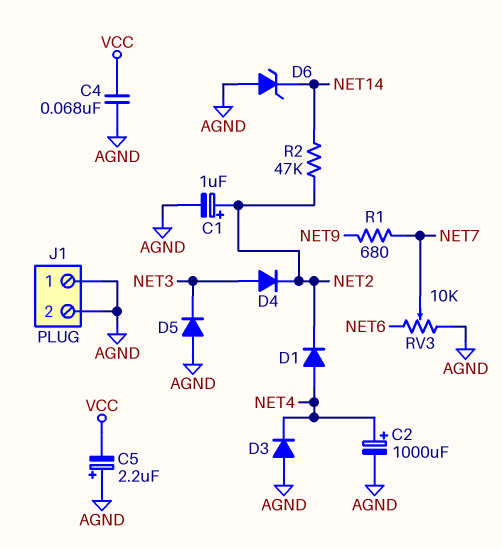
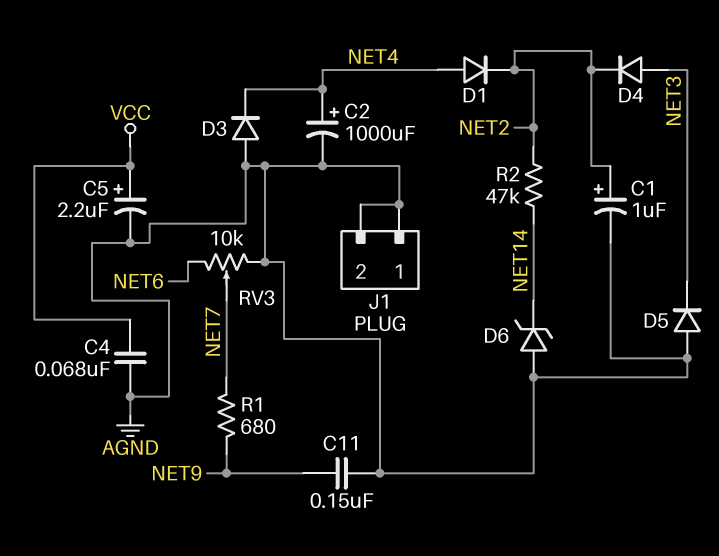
C5: 2.2uF (plus AGND, minus VCC) -> 2.2uF (plus VCC, minus AGND)
C11: none -> 150nF (AGND, NET9)

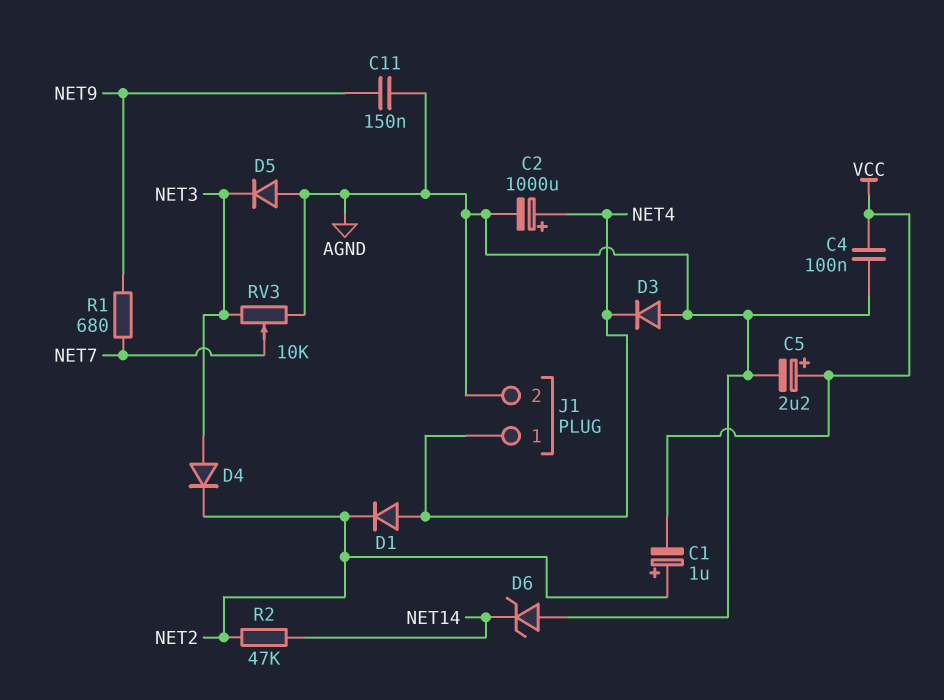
C1: 1uF (plus NET2, minus AGND) -> 1uF (plus NET2, minus VCC)
C4: 68nF (AGND, VCC) -> 100nF (AGND, VCC)
J1 pin 1: AGND -> NET4
RV3: 10k (AGND, NET6, wiper NET7) -> 10k (AGND, NET3, wiper NET7)

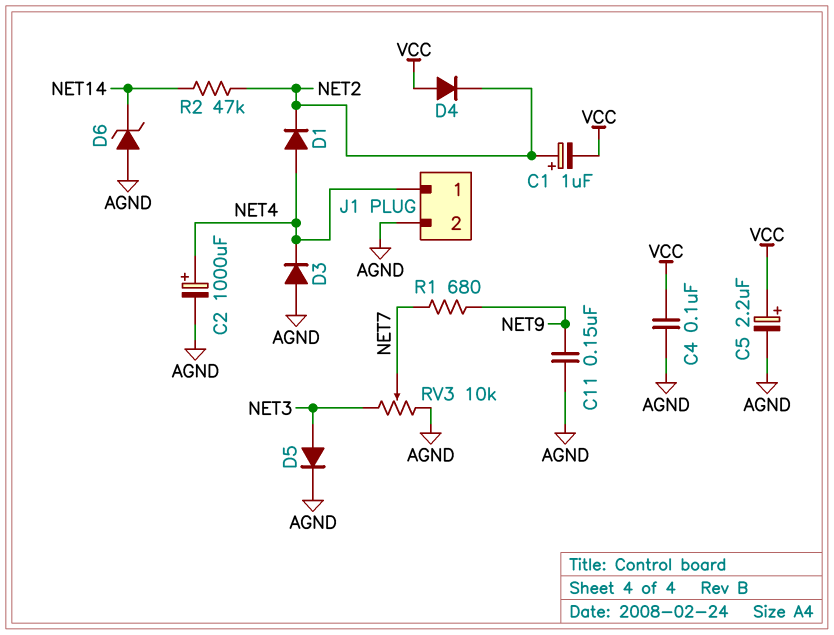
D4: diode (A NET3, K NET2) -> diode (A VCC, K NET2)
D5: diode (A AGND, K NET3) -> diode (A NET3, K AGND)

